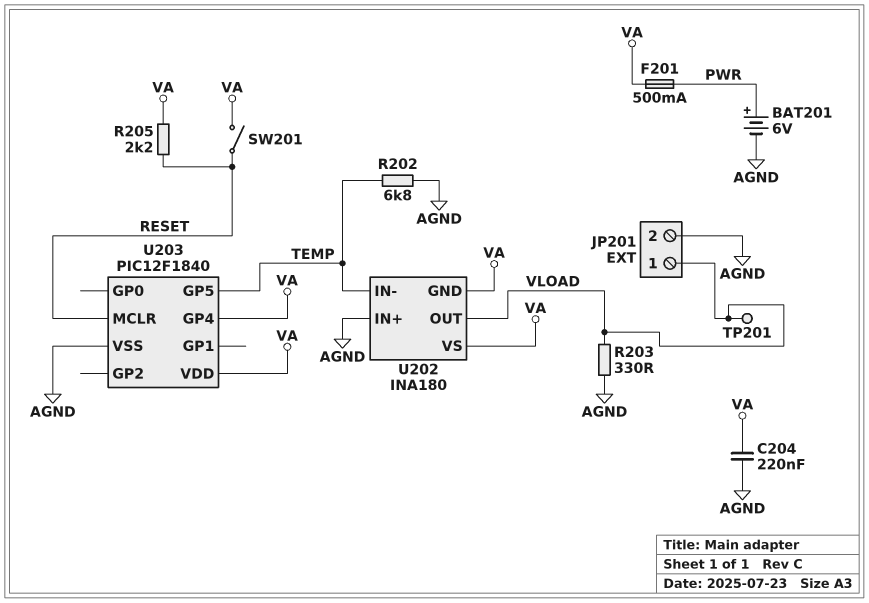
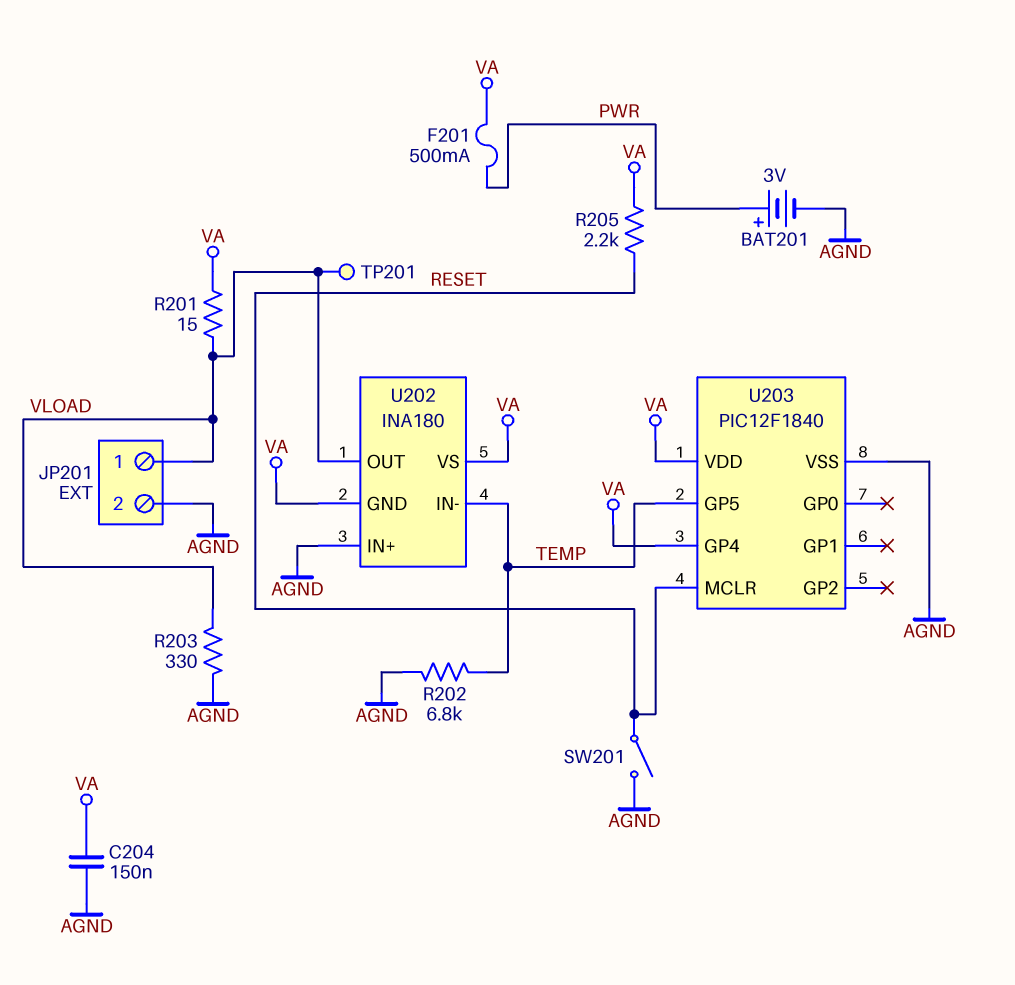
BAT201: 6V (plus PWR, minus AGND) -> 3V (plus PWR, minus AGND)
C204: 220nF (AGND, VA) -> 150nF (AGND, VA)
R201: none -> 15 (VA, VLOAD)
SW201: switch (RESET, VA) -> switch (AGND, RESET)

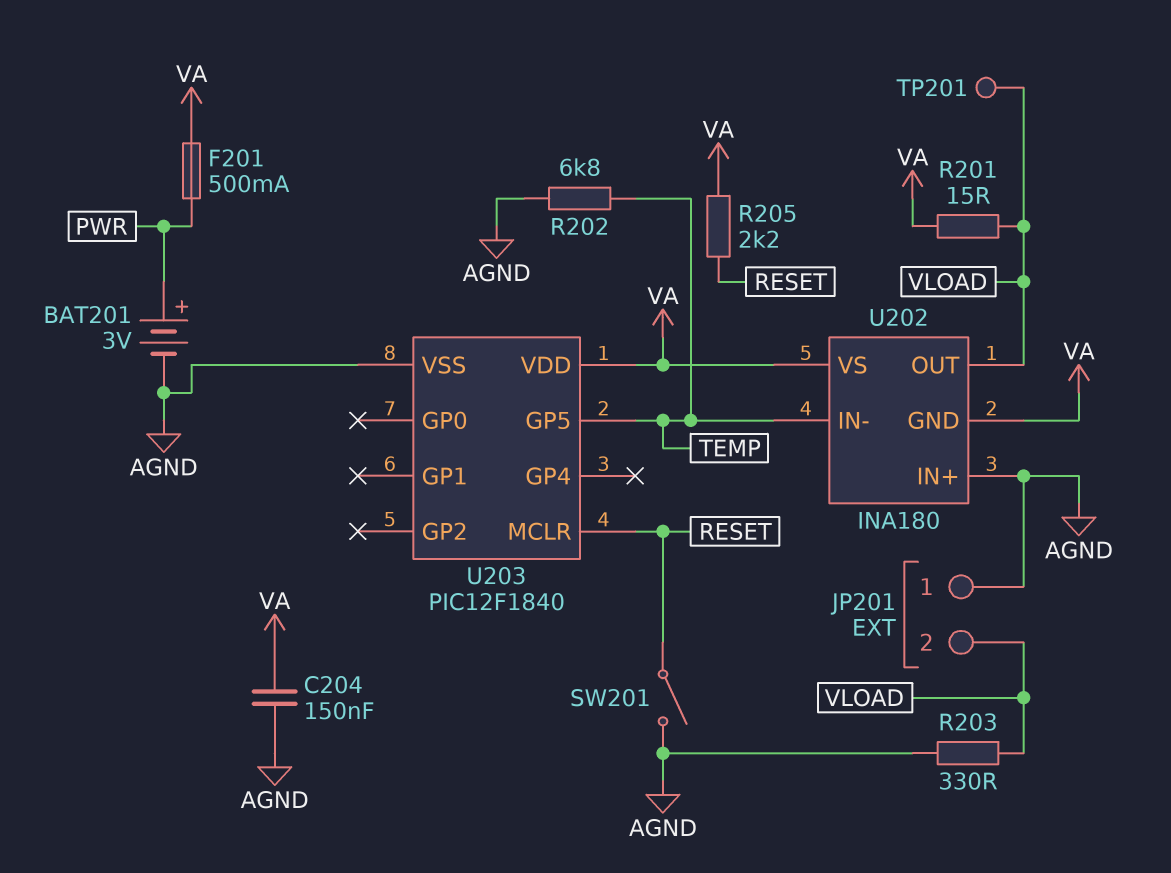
JP201 pin 1: VLOAD -> AGND
JP201 pin 2: AGND -> VLOAD
U203 pin GP4: VA -> none

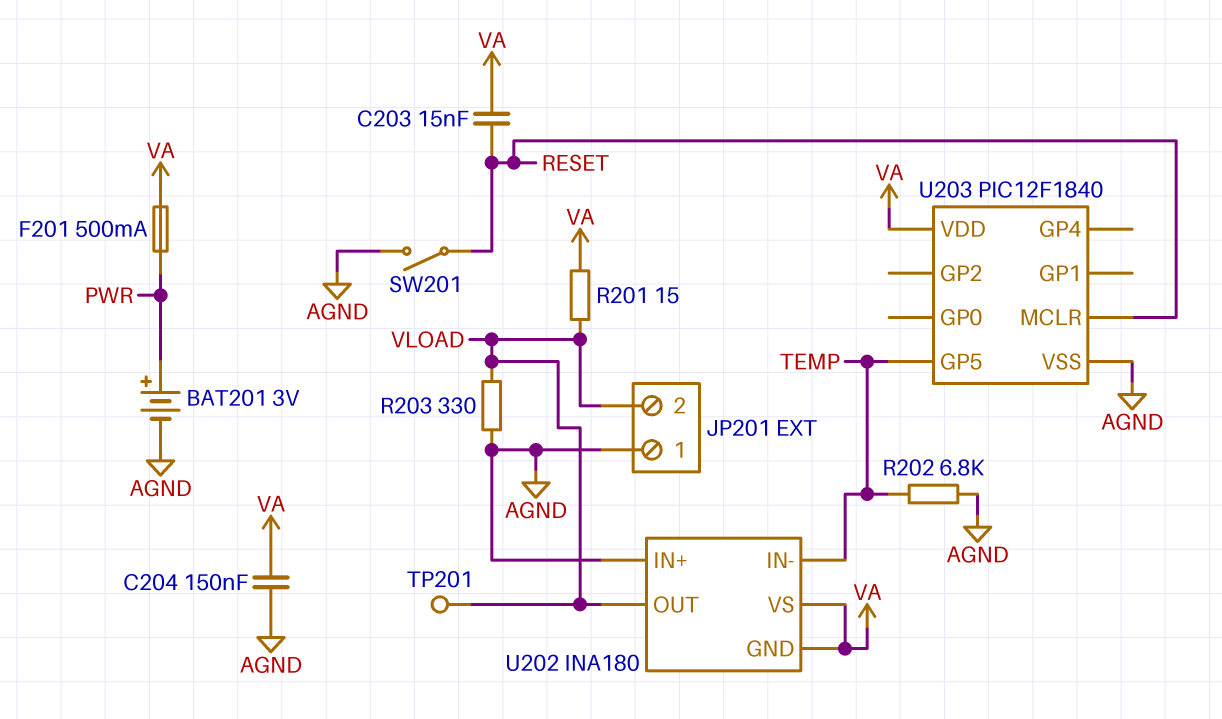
C203: none -> 15nF (RESET, VA)
R205: 2.2k (RESET, VA) -> none

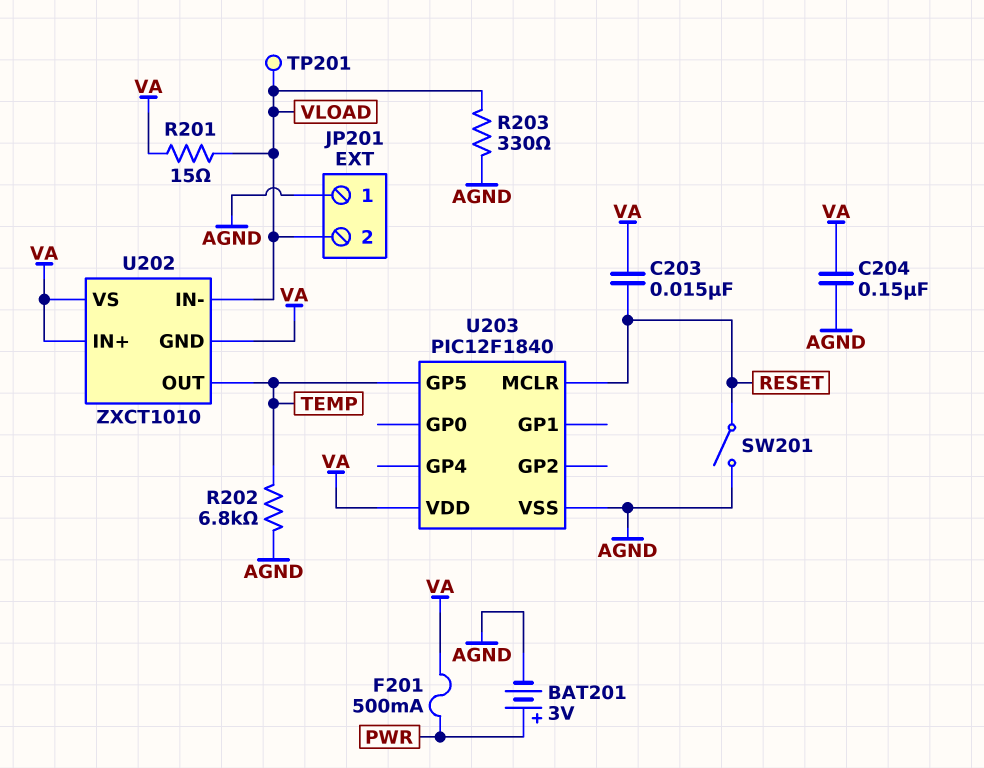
U202: INA180 -> ZXCT1010
U202 pin IN+: AGND -> VA
U202 pin IN-: TEMP -> VLOAD
U202 pin OUT: VLOAD -> TEMP

